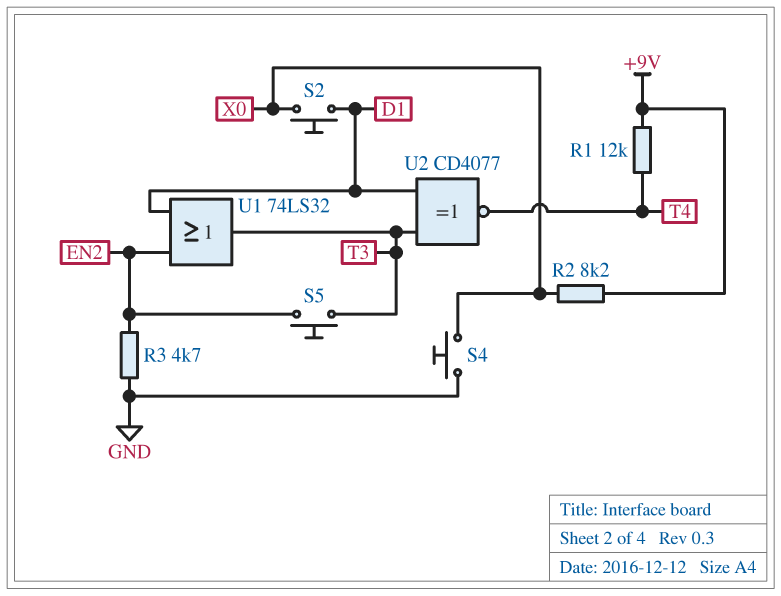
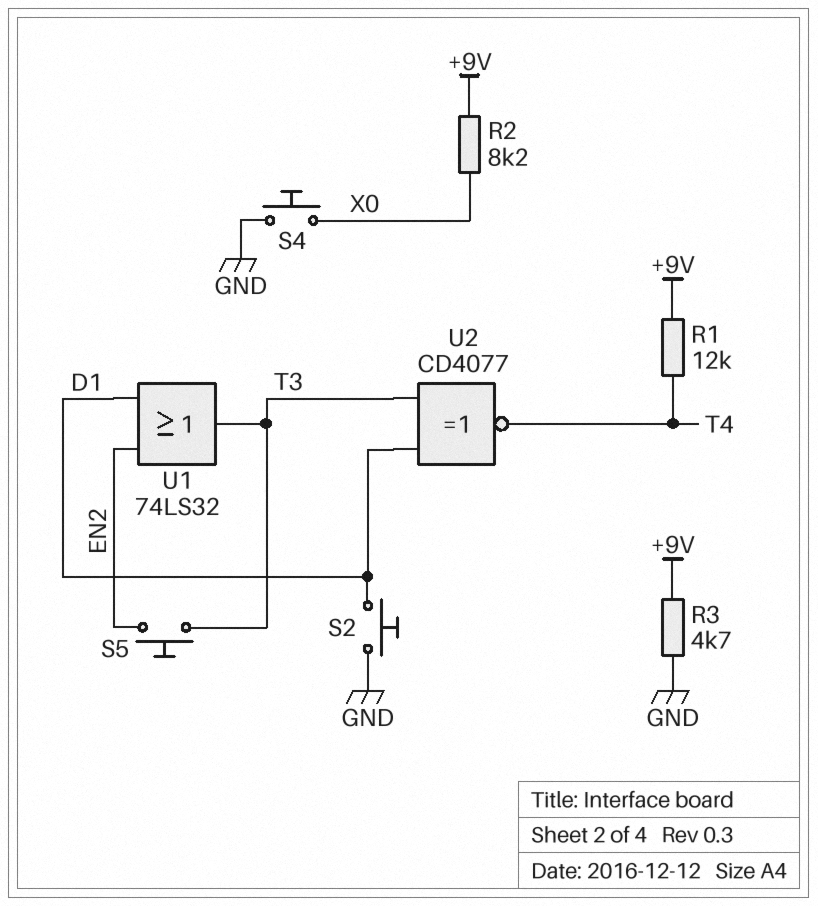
R3: 4.7k (EN2, GND) -> 4.7k (+9V, GND)
S2: button (D1, X0) -> button (D1, GND)

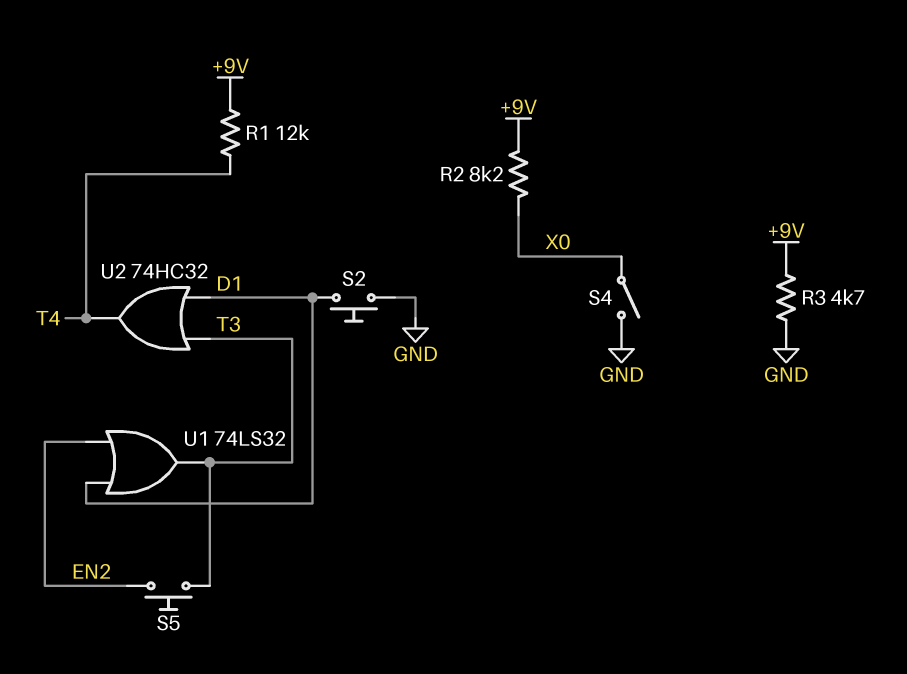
S4: button (GND, X0) -> switch (GND, X0)
U2: XNOR CD4077 (in D1, in T3, out T4) -> OR 74HC32 (in D1, in T3, out T4)

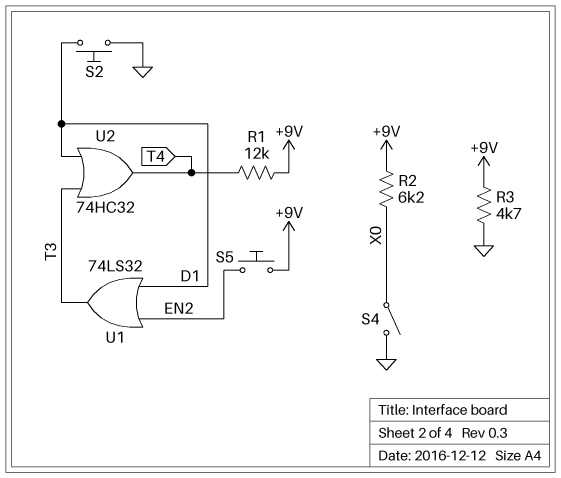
R2: 8.2k (+9V, X0) -> 6.2k (+9V, X0)
S5: button (EN2, T3) -> button (+9V, EN2)

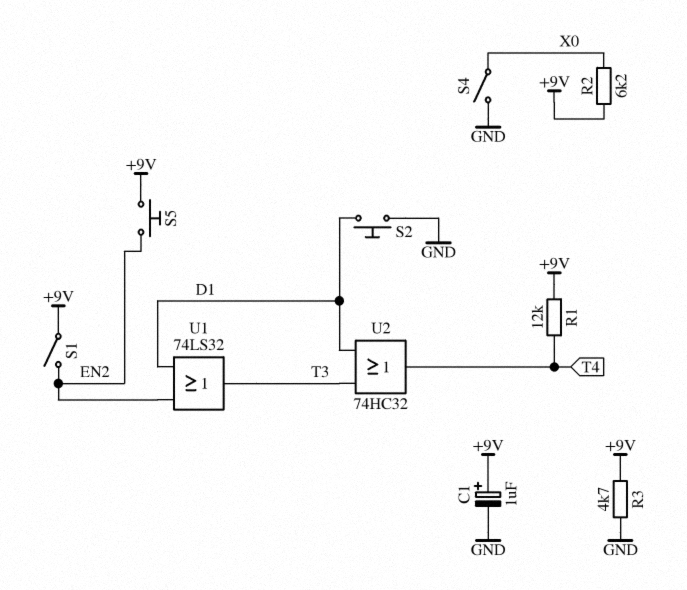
C1: none -> 1uF (plus +9V, minus GND)
S1: none -> switch (+9V, EN2)

